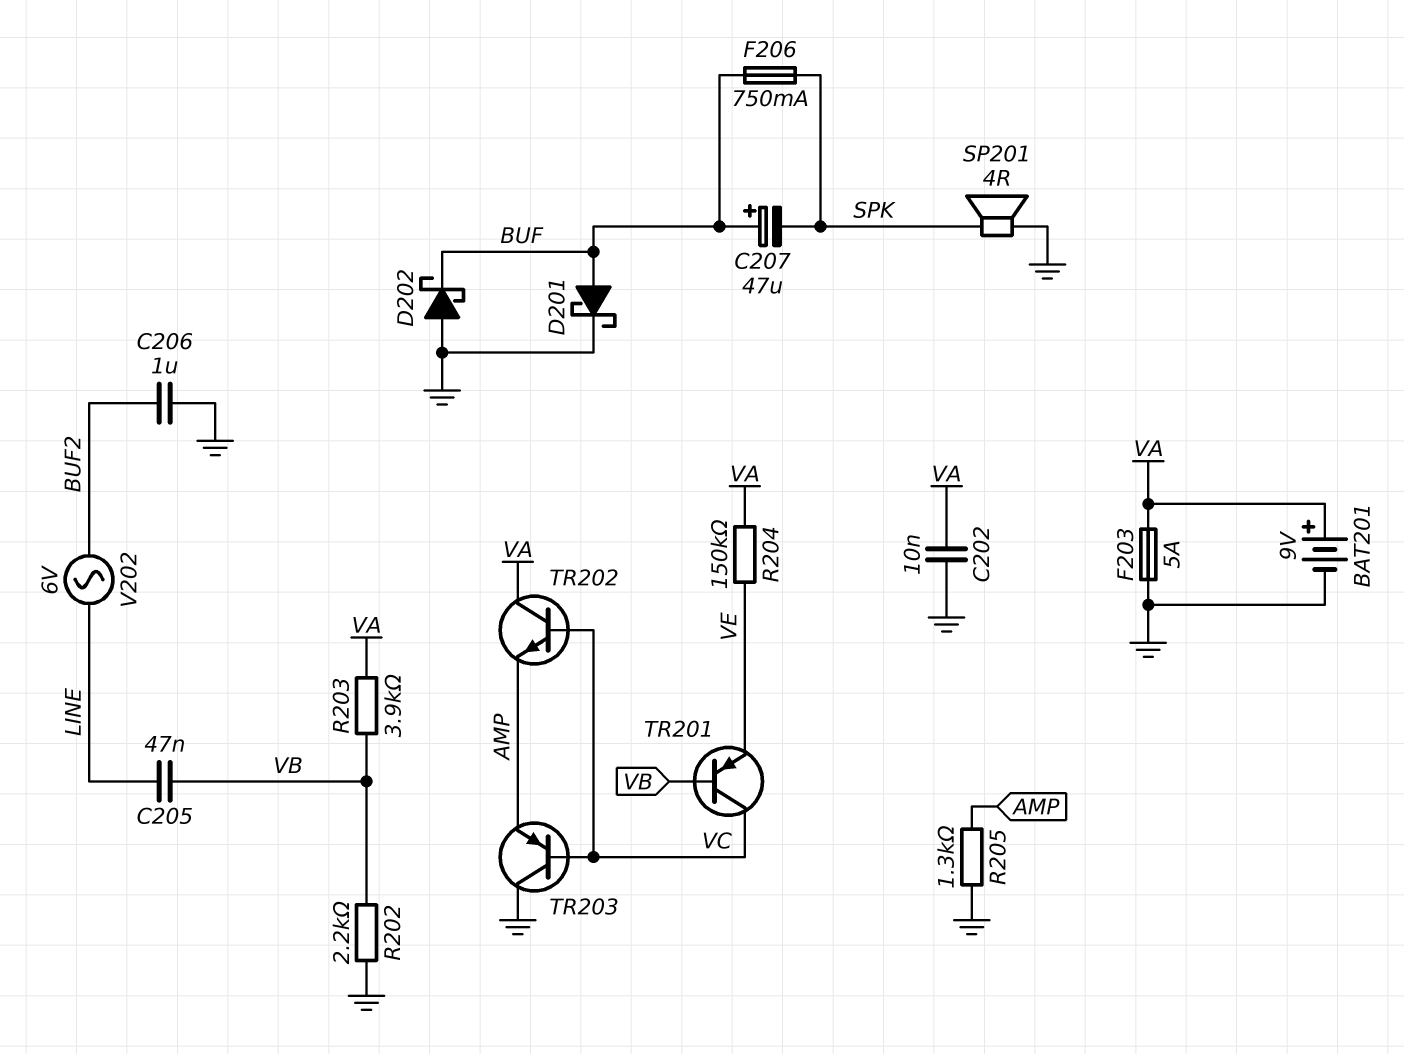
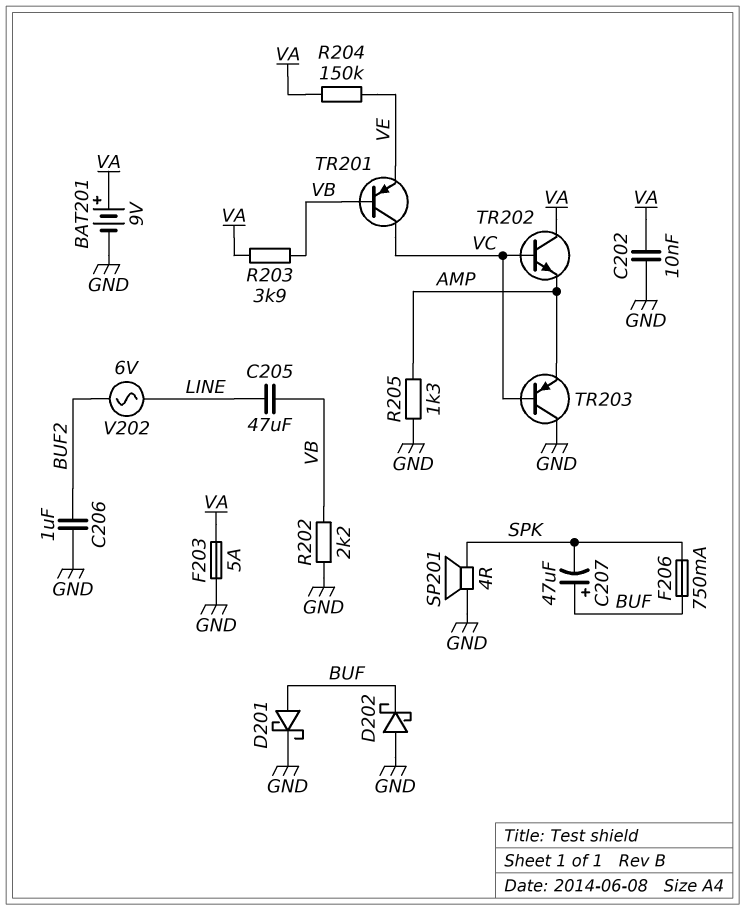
C205: 47nF (LINE, VB) -> 47uF (LINE, VB)

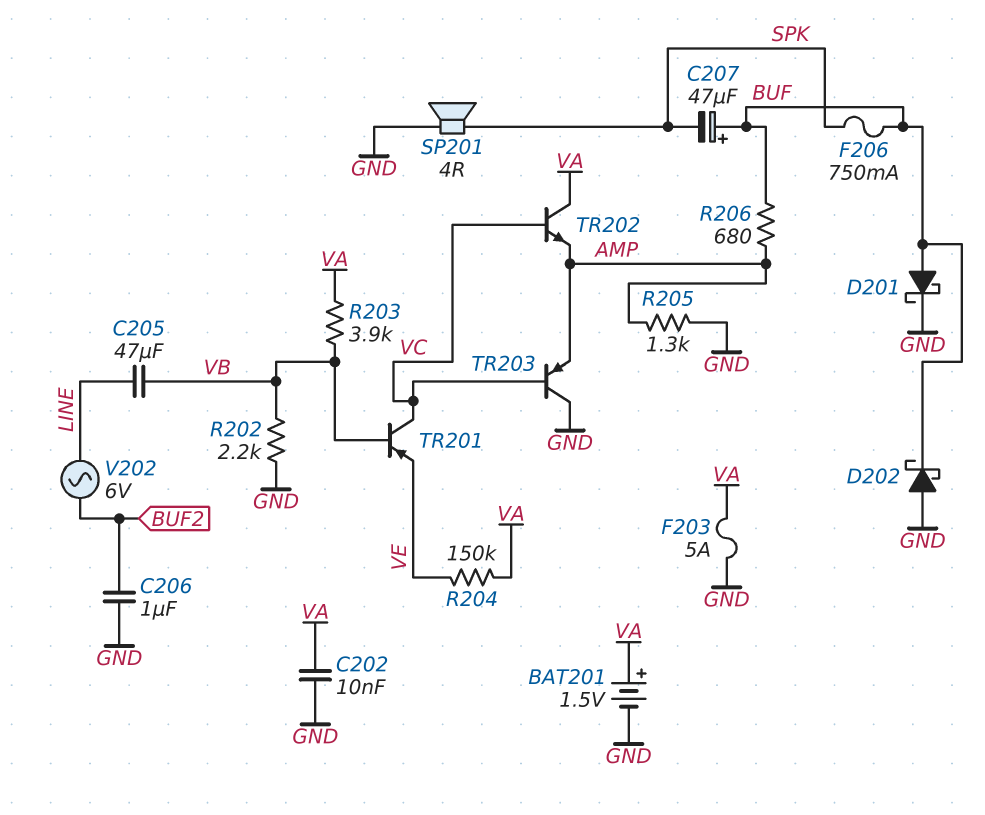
BAT201: 9V (plus VA, minus GND) -> 1.5V (plus VA, minus GND)
R206: none -> 680 (AMP, BUF)

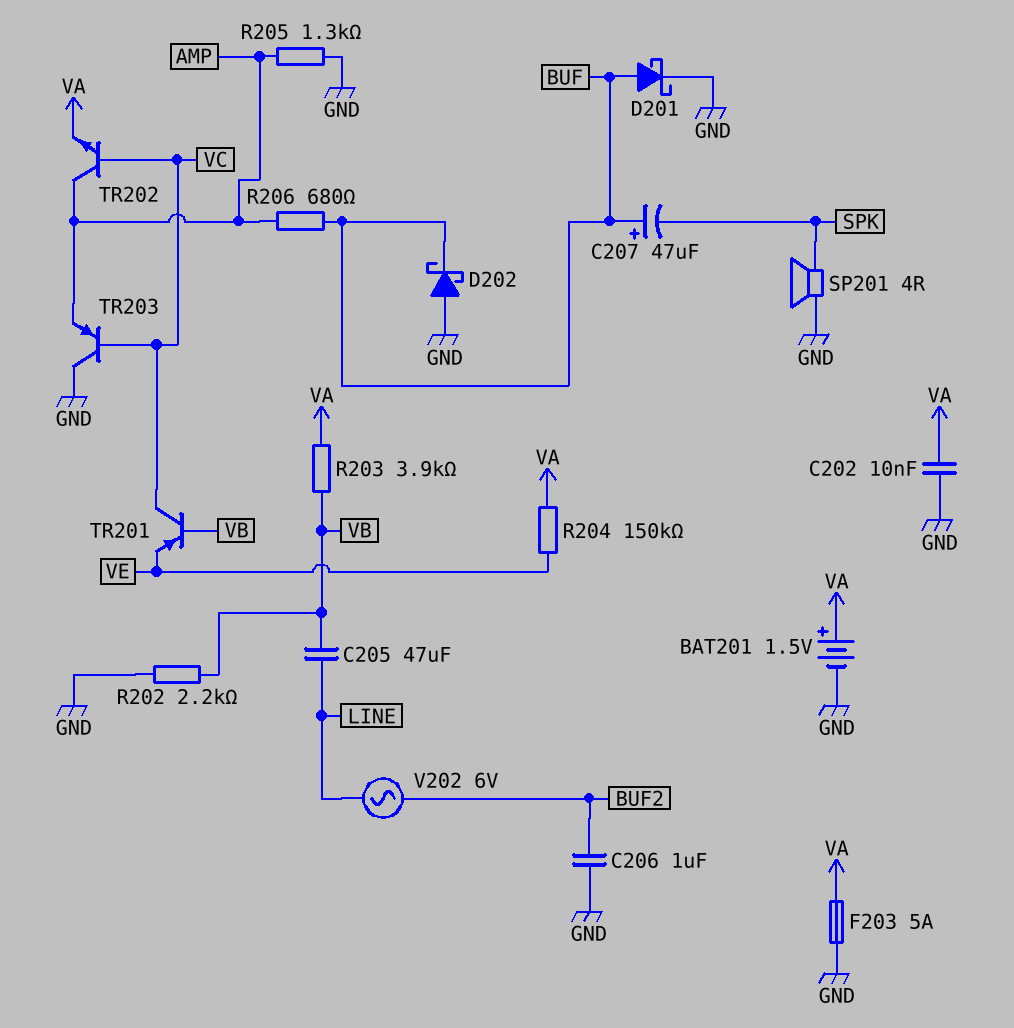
F206: 750mA (BUF, SPK) -> none
TR202: NPN (B VC, C VA, E AMP) -> NPN (B VC, C AMP, E VA)

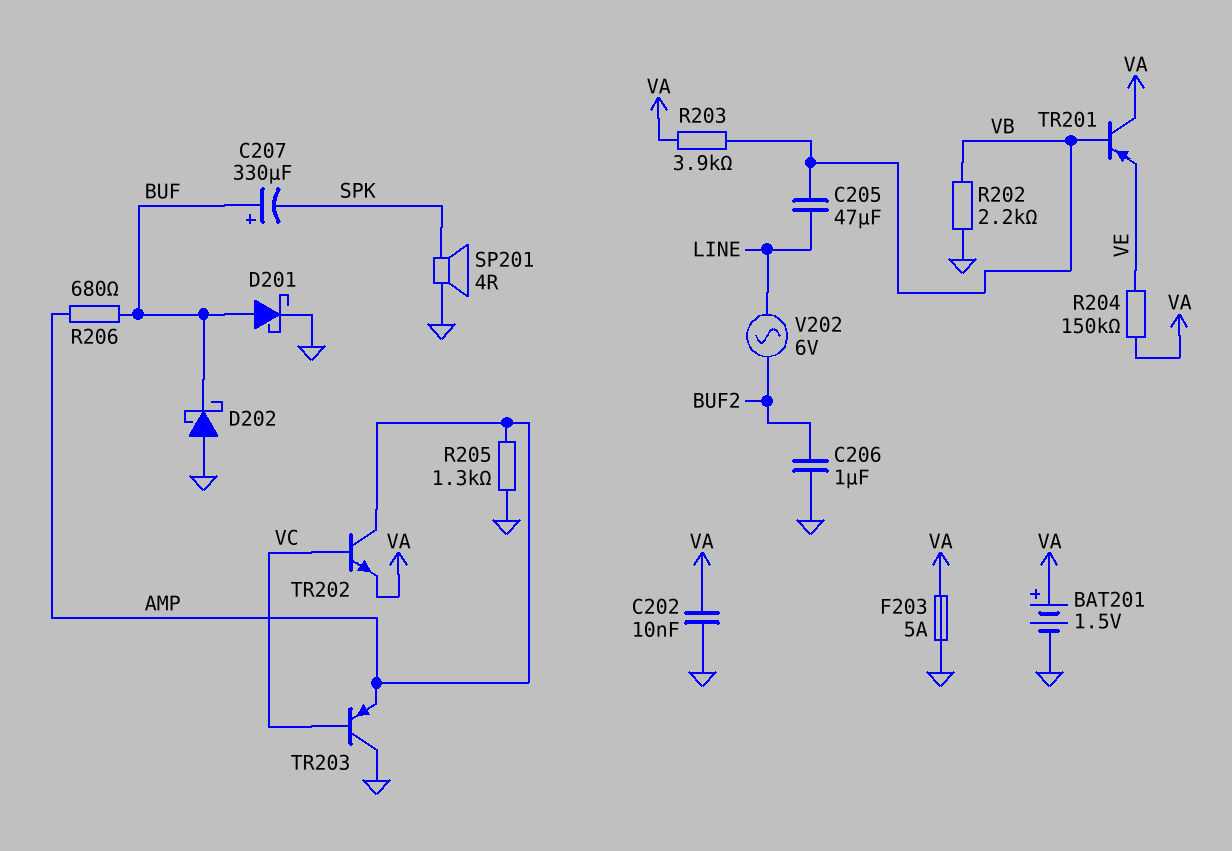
C207: 47uF (plus BUF, minus SPK) -> 330uF (plus BUF, minus SPK)
TR201: PNP (B VB, C VC, E VE) -> PNP (B VB, C VA, E VE)

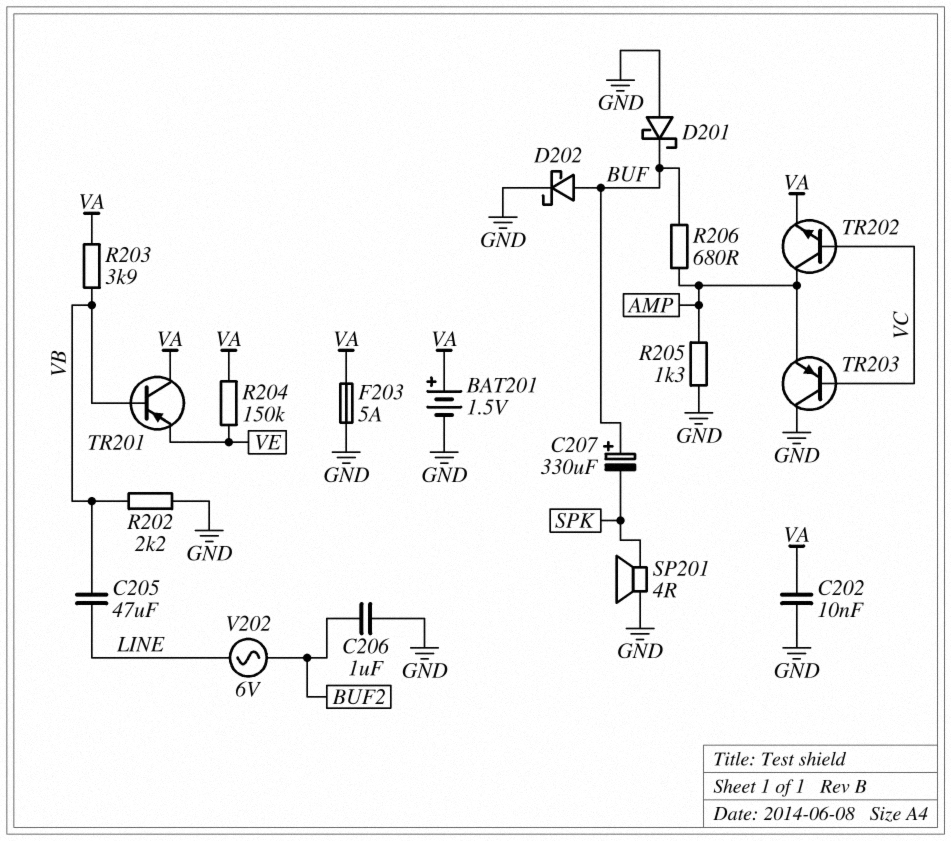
D201: schottky (A BUF, K GND) -> schottky (A GND, K BUF)
D202: schottky (A GND, K BUF) -> schottky (A BUF, K GND)

